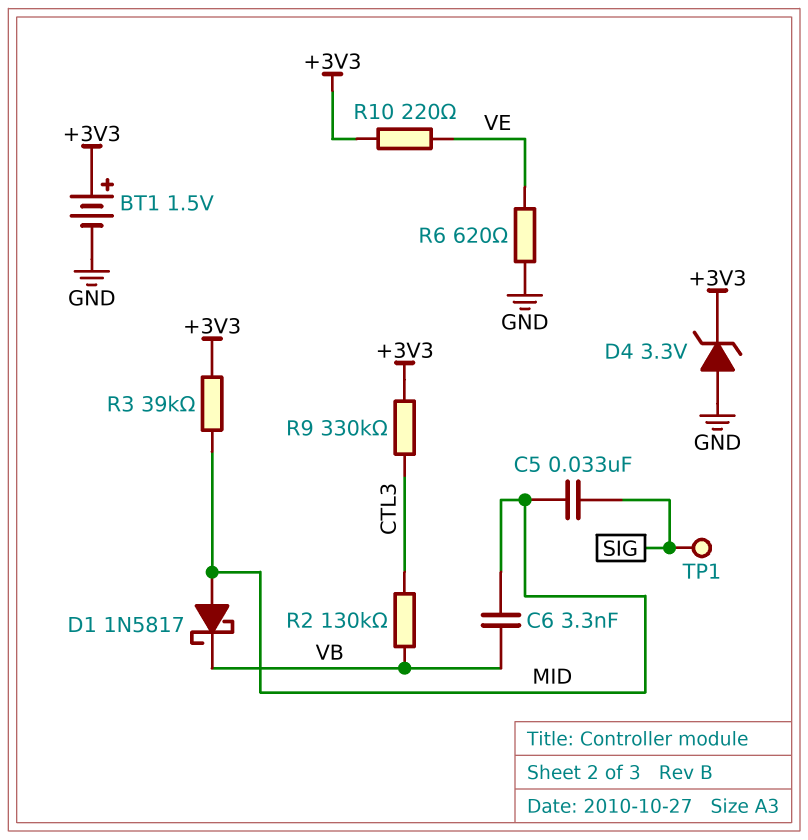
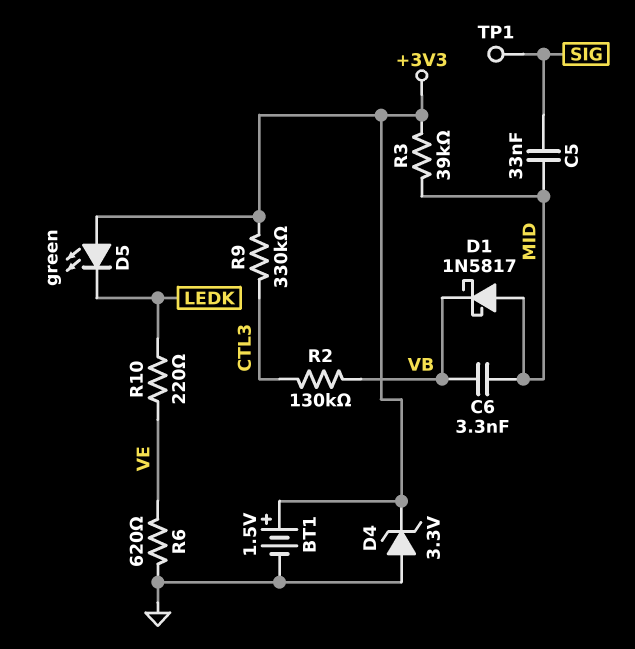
D5: none -> LED green (A +3V3, K LEDK)
R10: 220 (+3V3, VE) -> 220 (LEDK, VE)

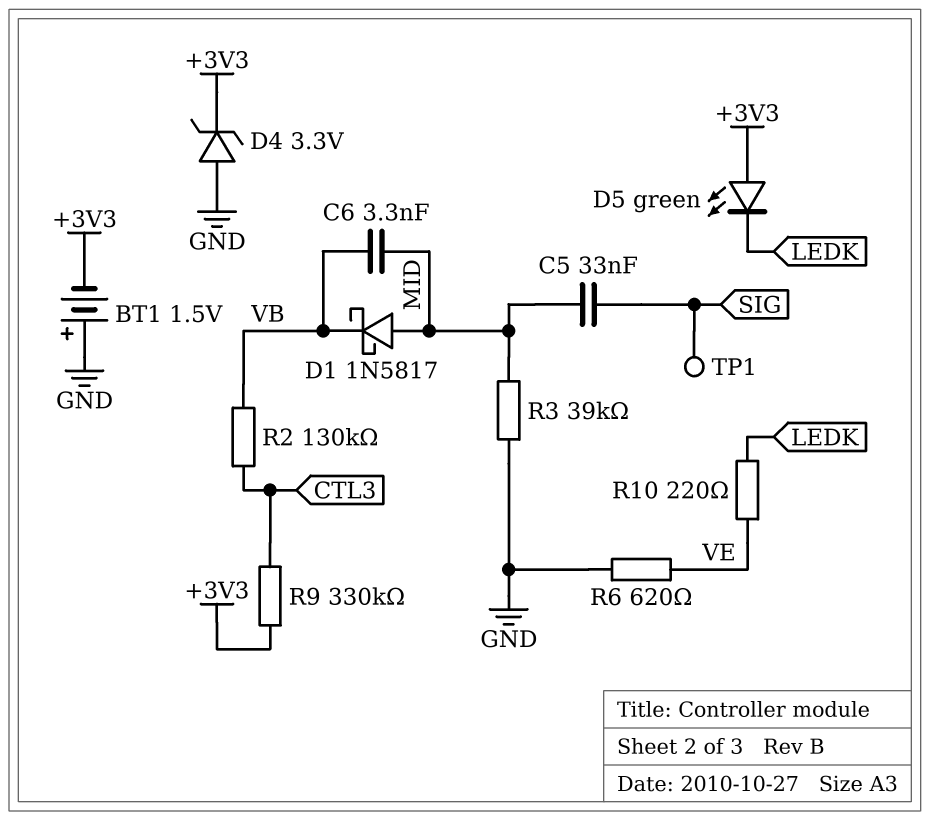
BT1: 1.5V (plus +3V3, minus GND) -> 1.5V (plus GND, minus +3V3)
R3: 39k (+3V3, MID) -> 39k (GND, MID)

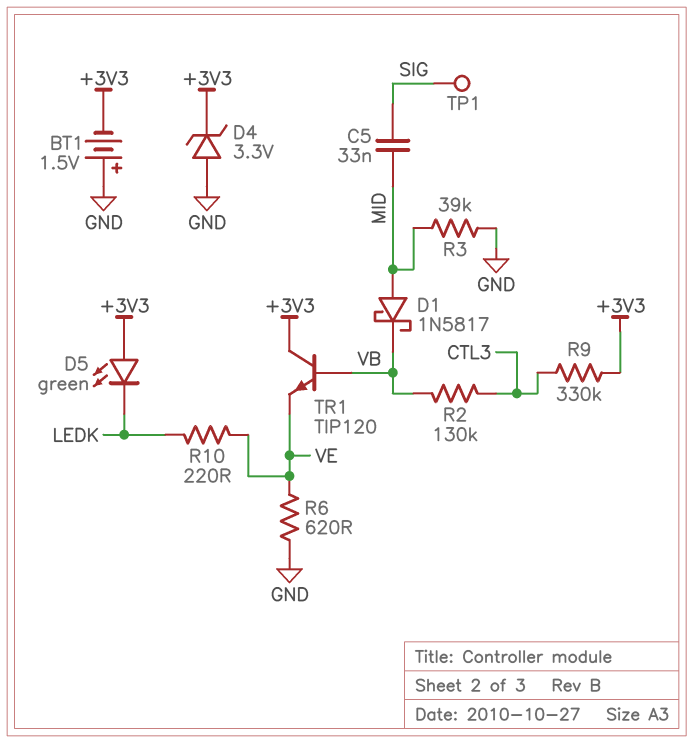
C6: 3.3nF (MID, VB) -> none
TR1: none -> NPN TIP120 (B VB, C +3V3, E VE)

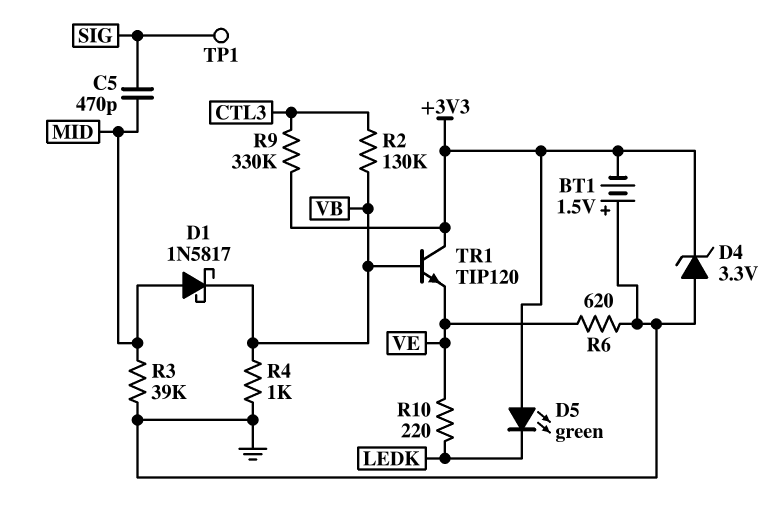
C5: 33nF (MID, SIG) -> 470pF (MID, SIG)
R4: none -> 1k (GND, VB)

